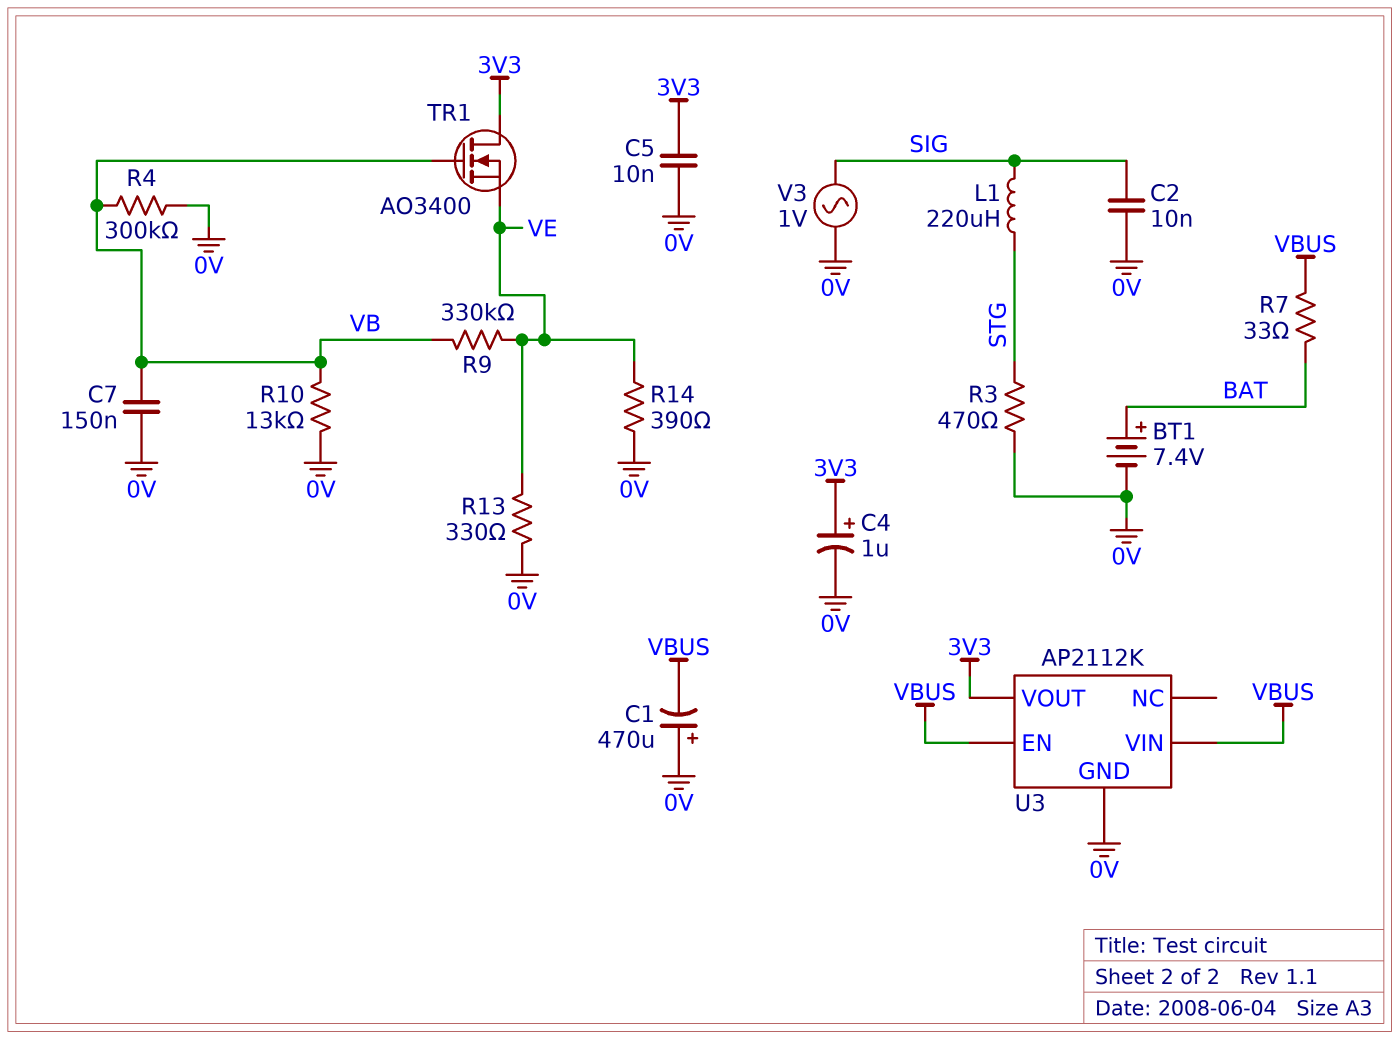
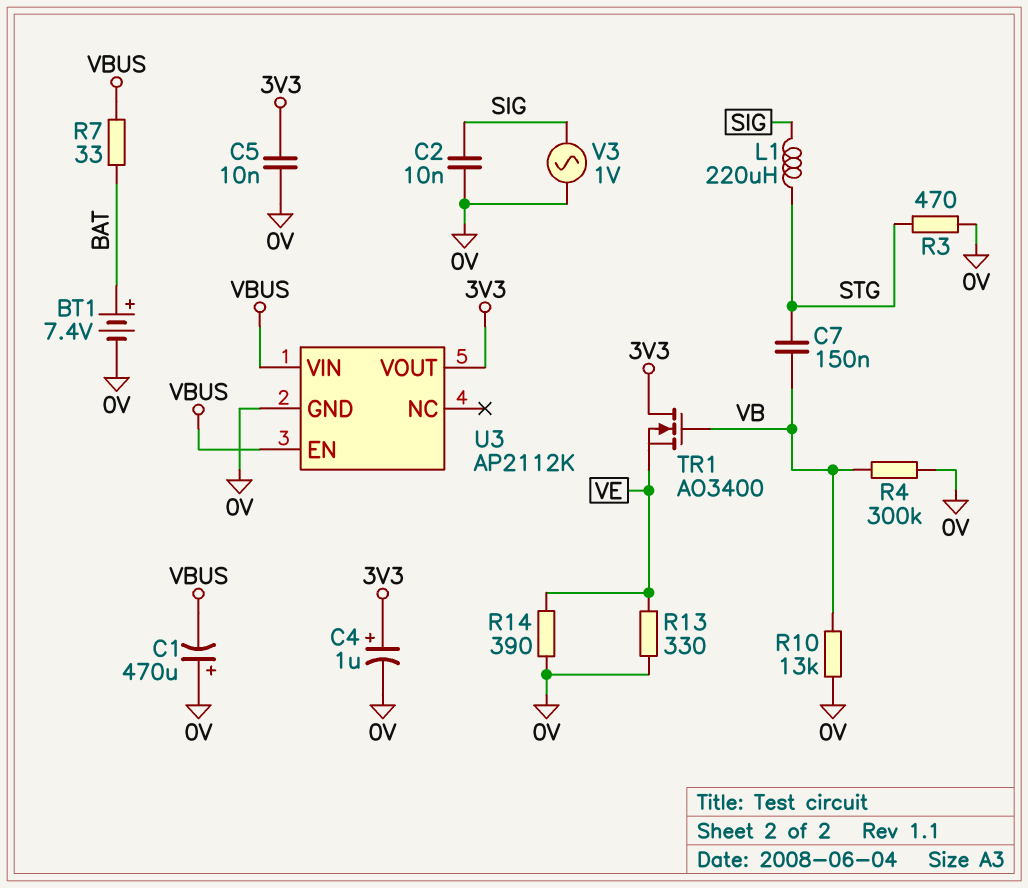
C7: 150nF (0V, VB) -> 150nF (STG, VB)
R9: 330k (VB, VE) -> none

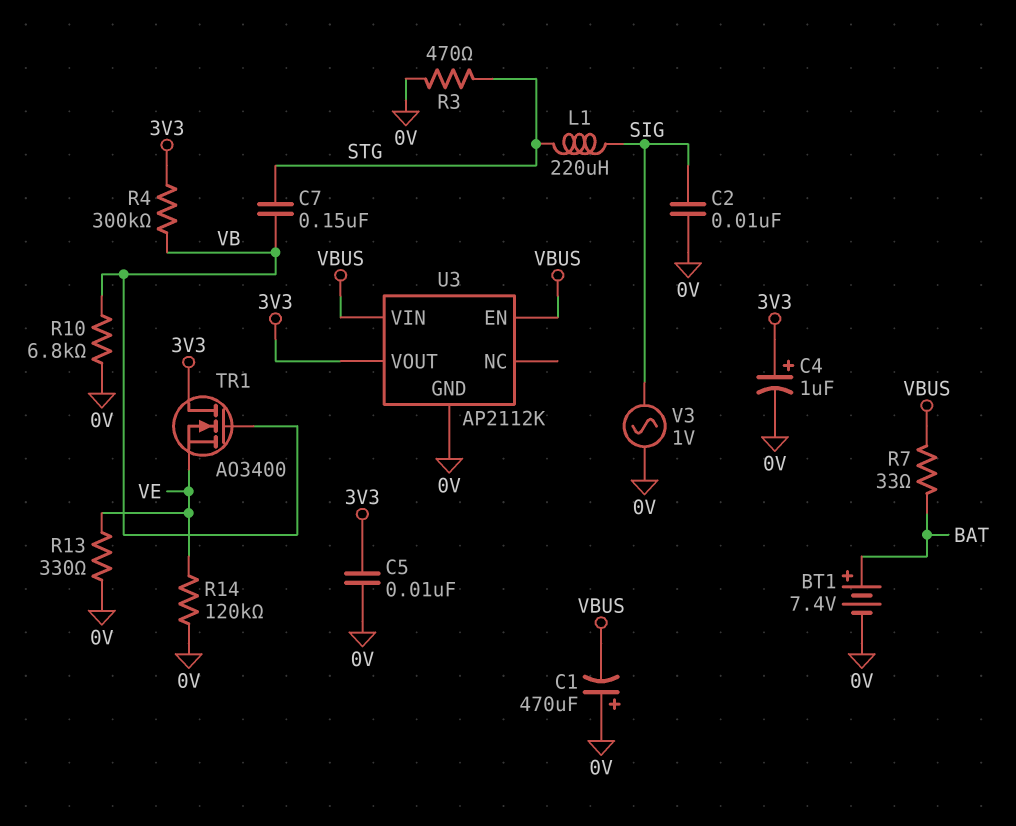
R4: 300k (0V, VB) -> 300k (3V3, VB)
R10: 13k (0V, VB) -> 6.8k (0V, VB)
R14: 390 (0V, VE) -> 120k (0V, VE)

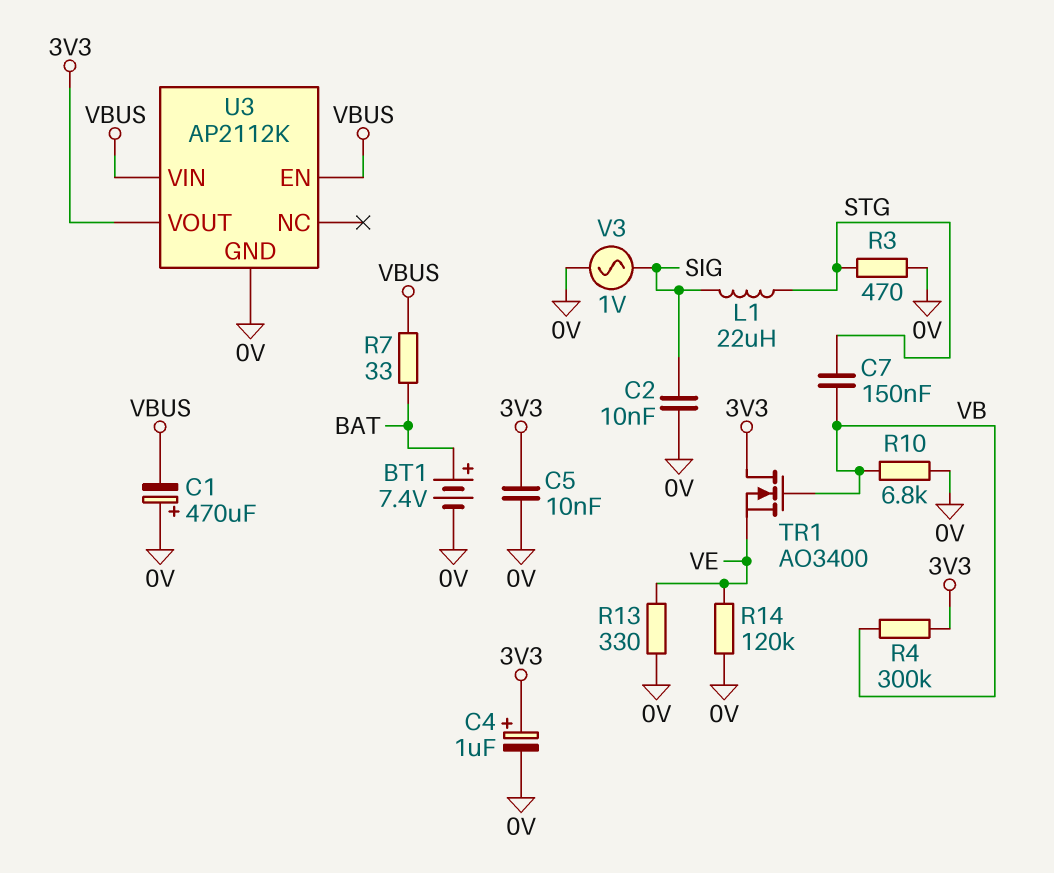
L1: 220uH (SIG, STG) -> 22uH (SIG, STG)

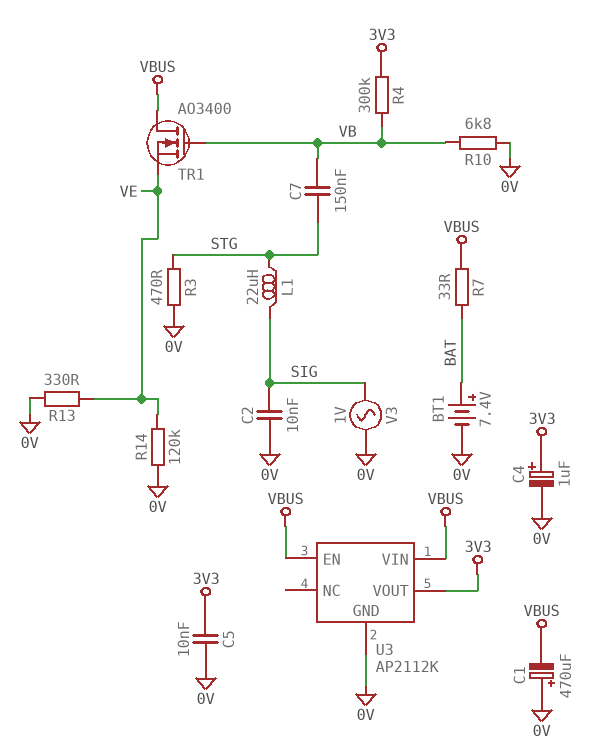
TR1: NMOS AO3400 (G VB, D 3V3, S VE) -> NMOS AO3400 (G VB, D VBUS, S VE)

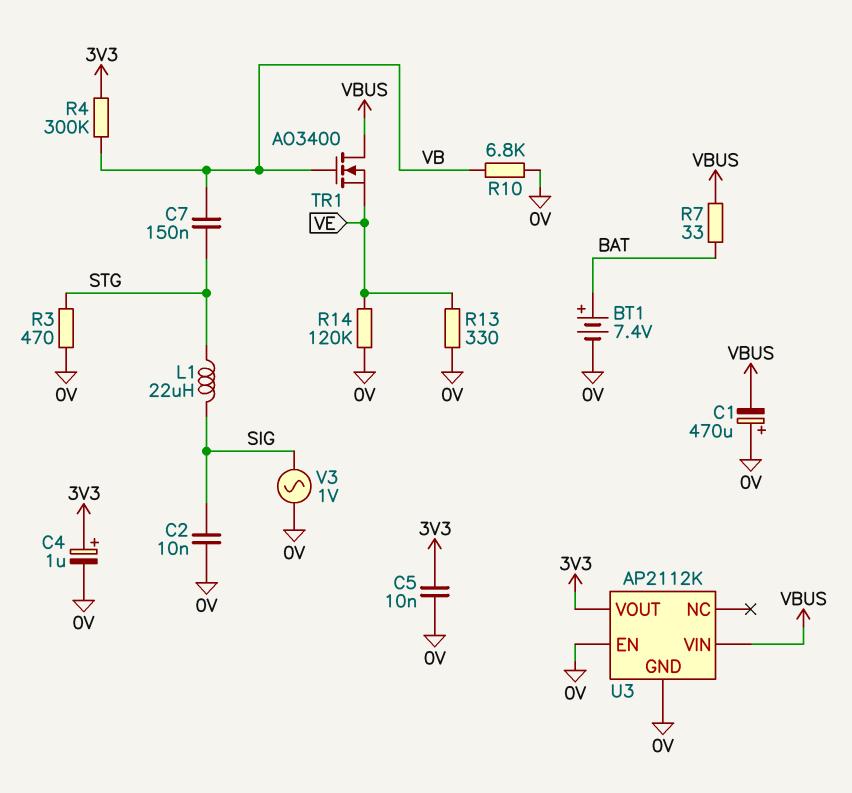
U3 pin EN: VBUS -> 0V

